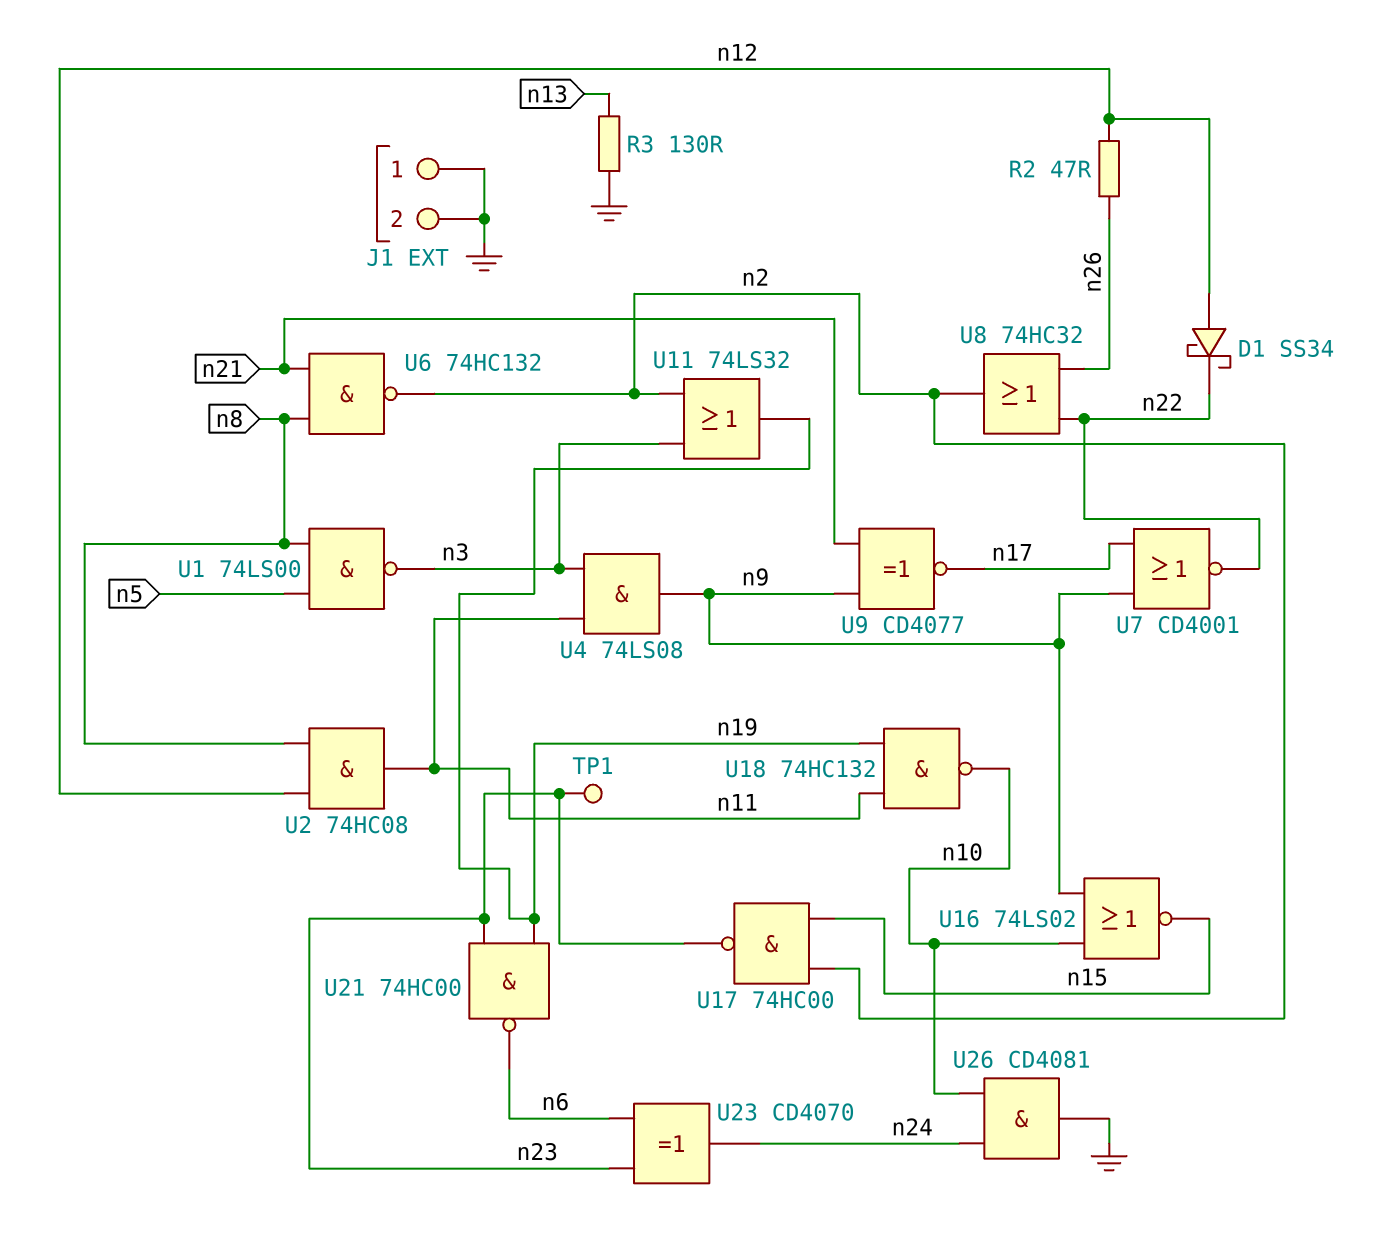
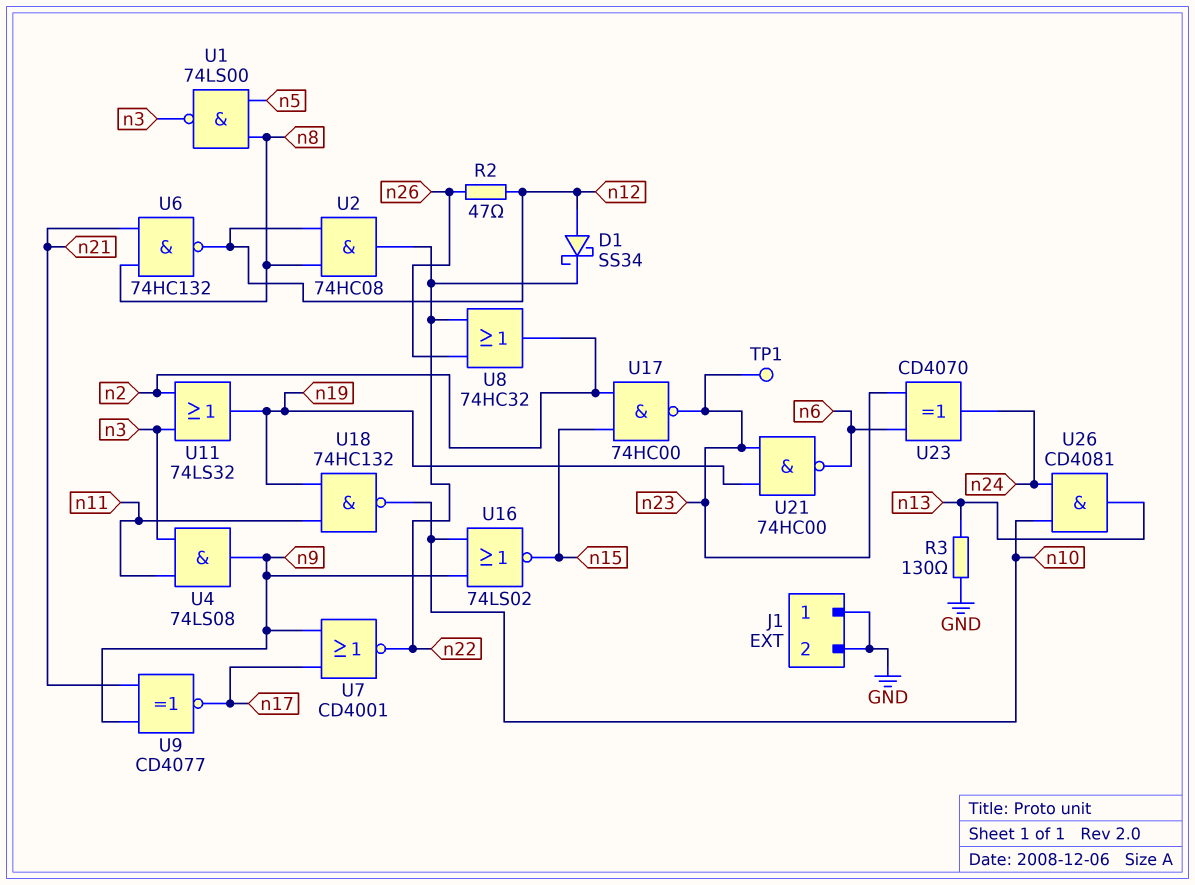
U2: AND 74HC08 (in n8, in n12, out n11) -> AND 74HC08 (in n8, in n12, out n22)
U6: NAND 74HC132 (in n8, in n21, out n2) -> NAND 74HC132 (in n8, in n21, out n12)
U26: AND CD4081 (in n10, in n24, out GND) -> AND CD4081 (in n10, in n24, out n13)

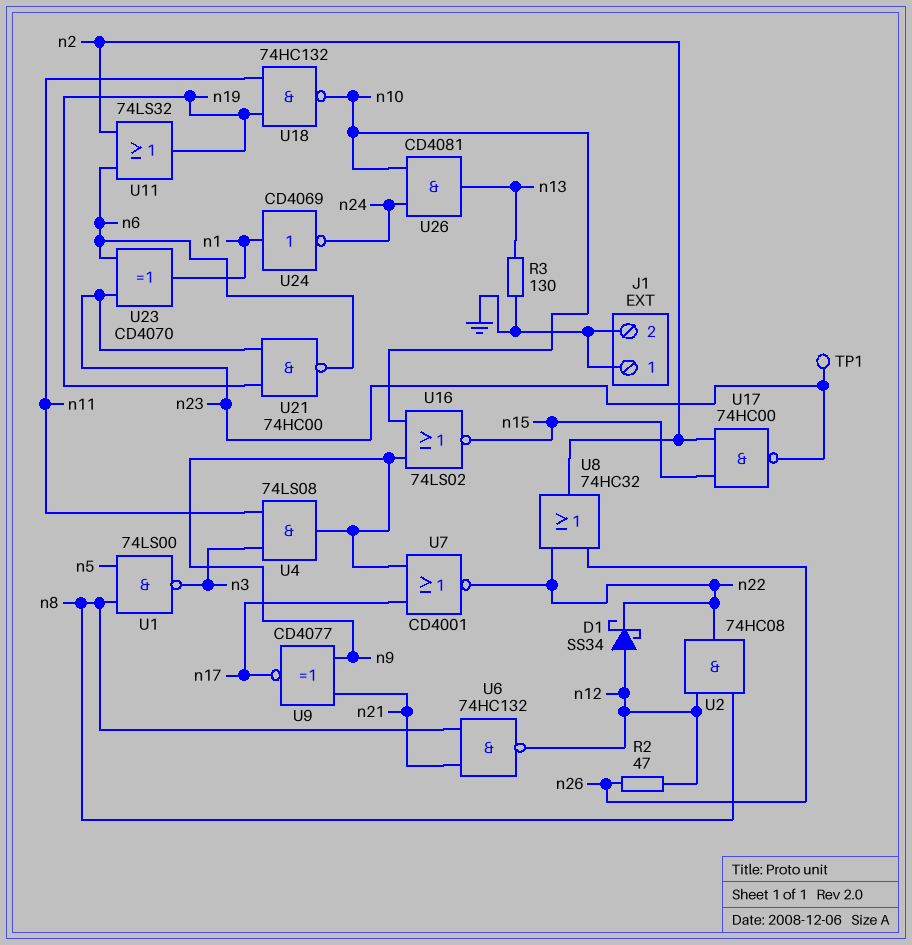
U11: OR 74LS32 (in n2, in n3, out n19) -> OR 74LS32 (in n2, in n6, out n19)
U23: XOR CD4070 (in n6, in n23, out n24) -> XOR CD4070 (in n6, in n23, out n1)
U24: none -> NOT CD4069 (in n1, out n24)

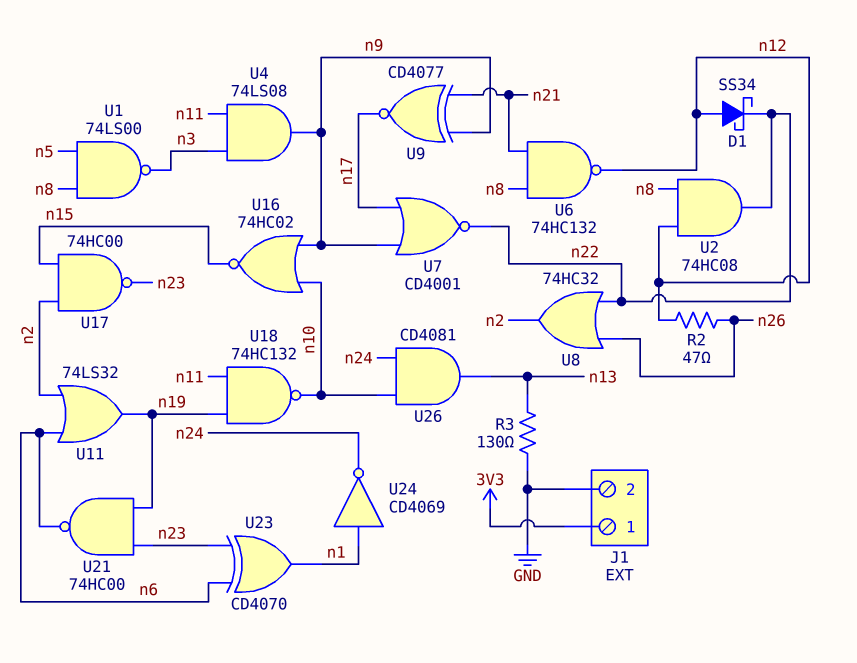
J1 pin 1: GND -> 3V3
TP1: test point (n23) -> none
U16: NOR 74LS02 (in n9, in n10, out n15) -> NOR 74HC02 (in n9, in n10, out n15)

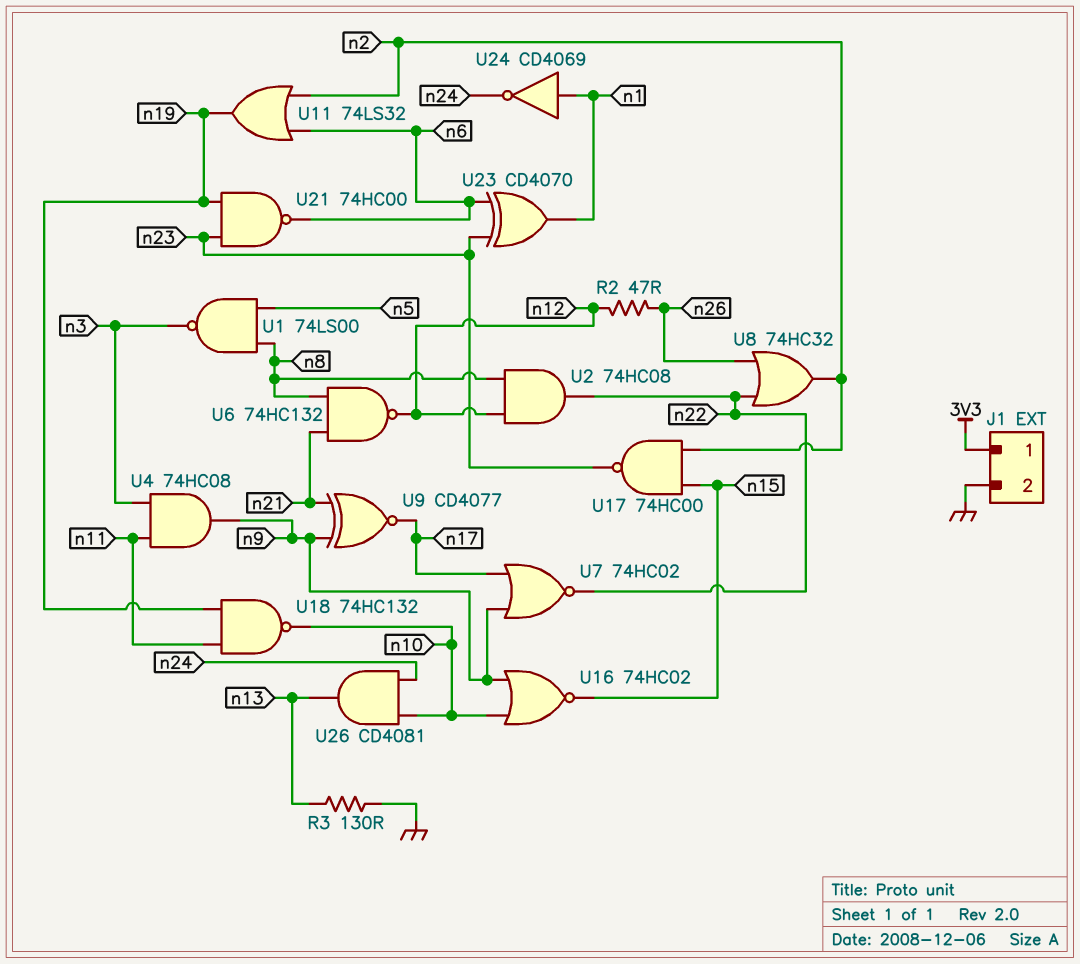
D1: schottky SS34 (A n12, K n22) -> none
U4: AND 74LS08 (in n3, in n11, out n9) -> AND 74HC08 (in n3, in n11, out n9)
U7: NOR CD4001 (in n9, in n17, out n22) -> NOR 74HC02 (in n9, in n17, out n22)

